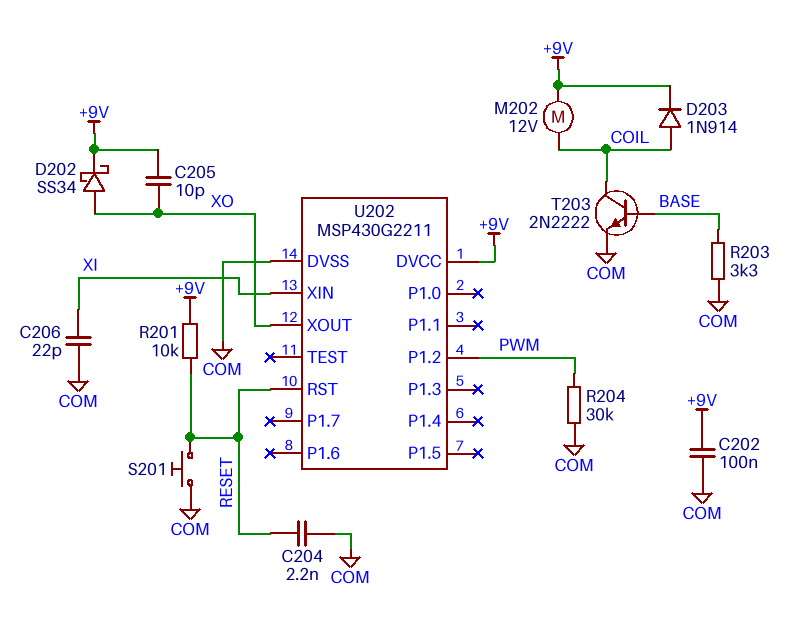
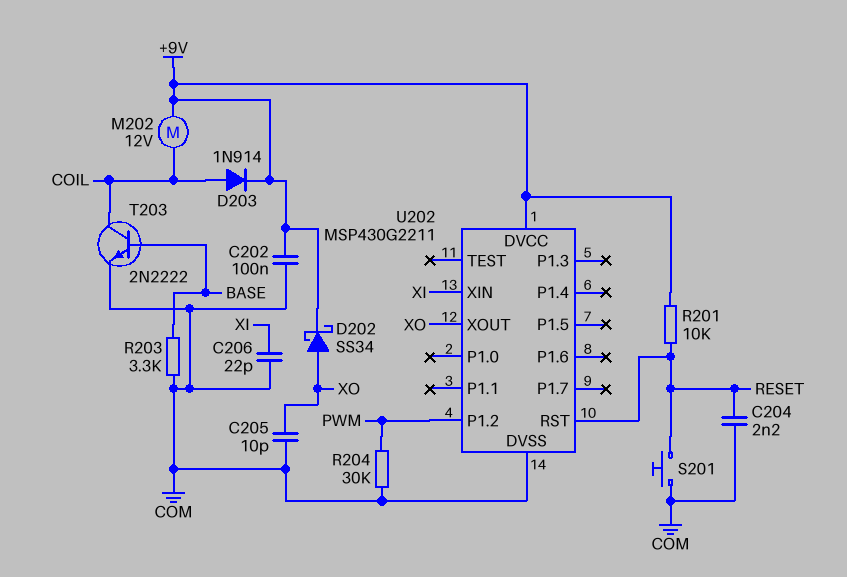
C205: 10pF (+9V, XO) -> 10pF (COM, XO)

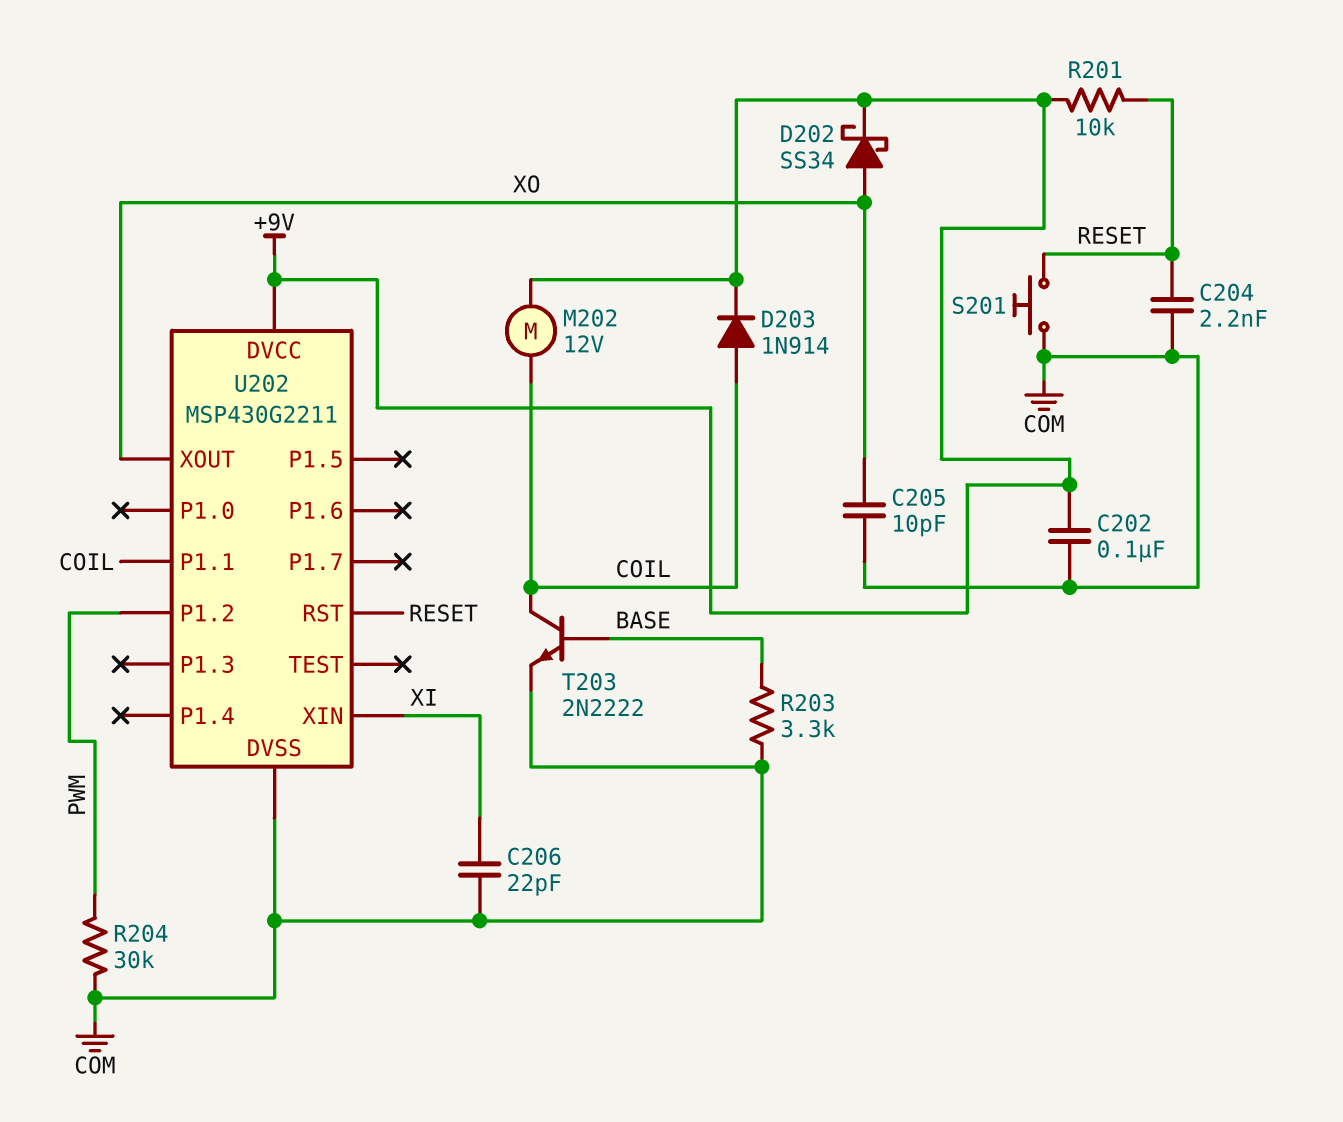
U202 pin P1.1: none -> COIL

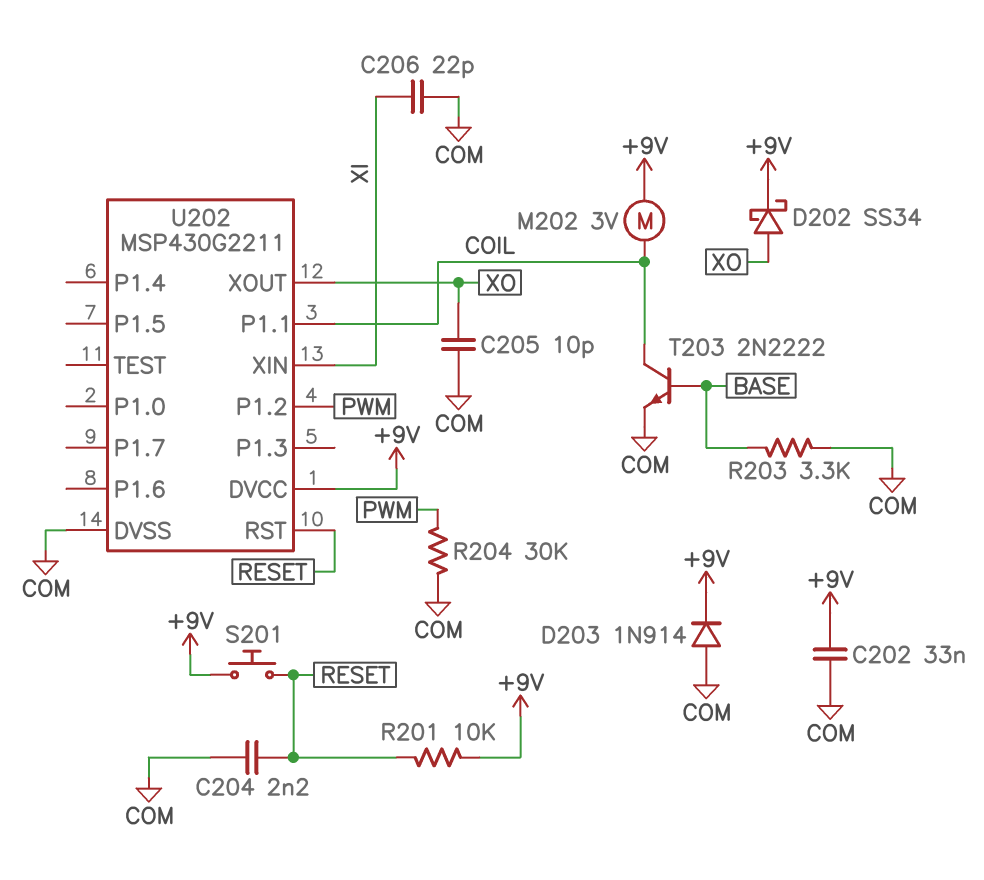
C202: 100nF (+9V, COM) -> 33nF (+9V, COM)
D203: diode 1N914 (A COIL, K +9V) -> diode 1N914 (A COM, K +9V)
M202: motor 12V (+9V, COIL) -> motor 3V (+9V, COIL)
S201: button (COM, RESET) -> button (+9V, RESET)

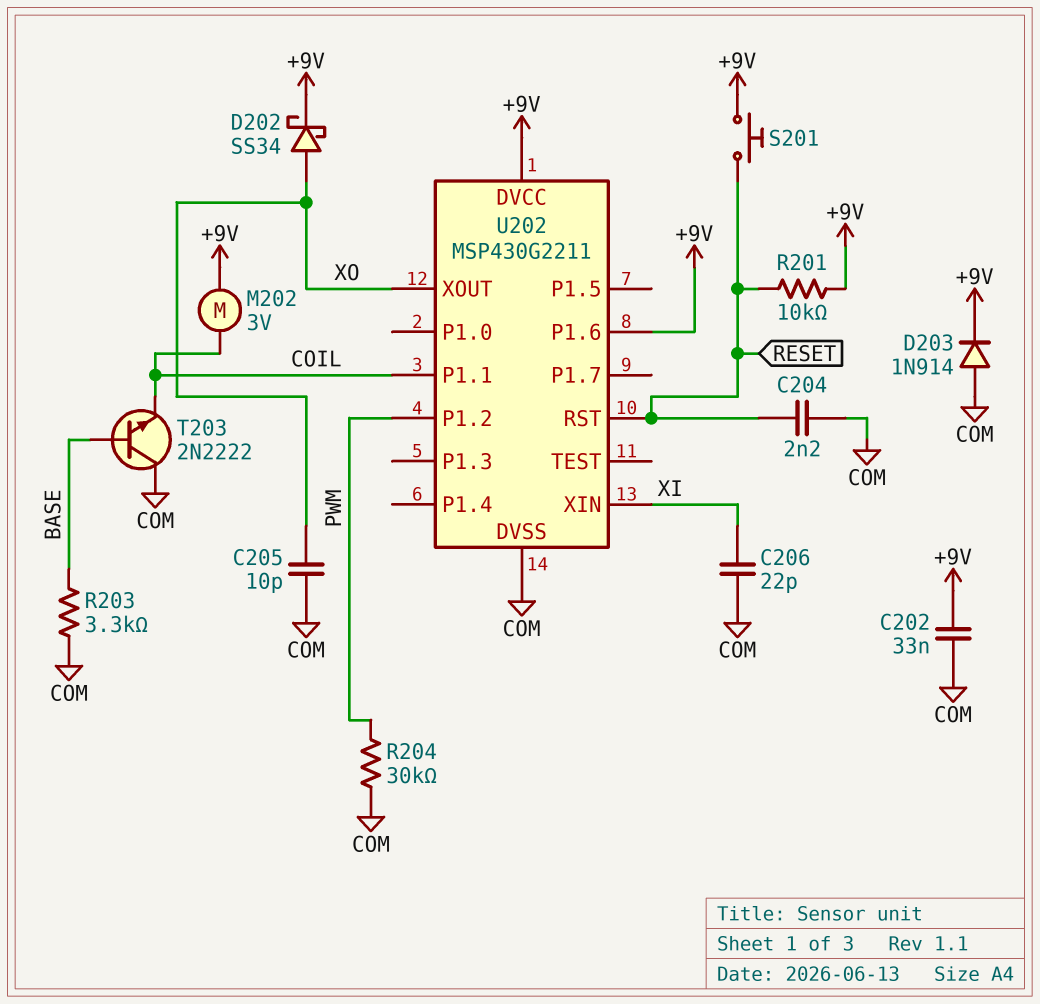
T203: NPN 2N2222 (B BASE, C COIL, E COM) -> NPN 2N2222 (B BASE, C COM, E COIL)
U202 pin P1.6: none -> +9V

